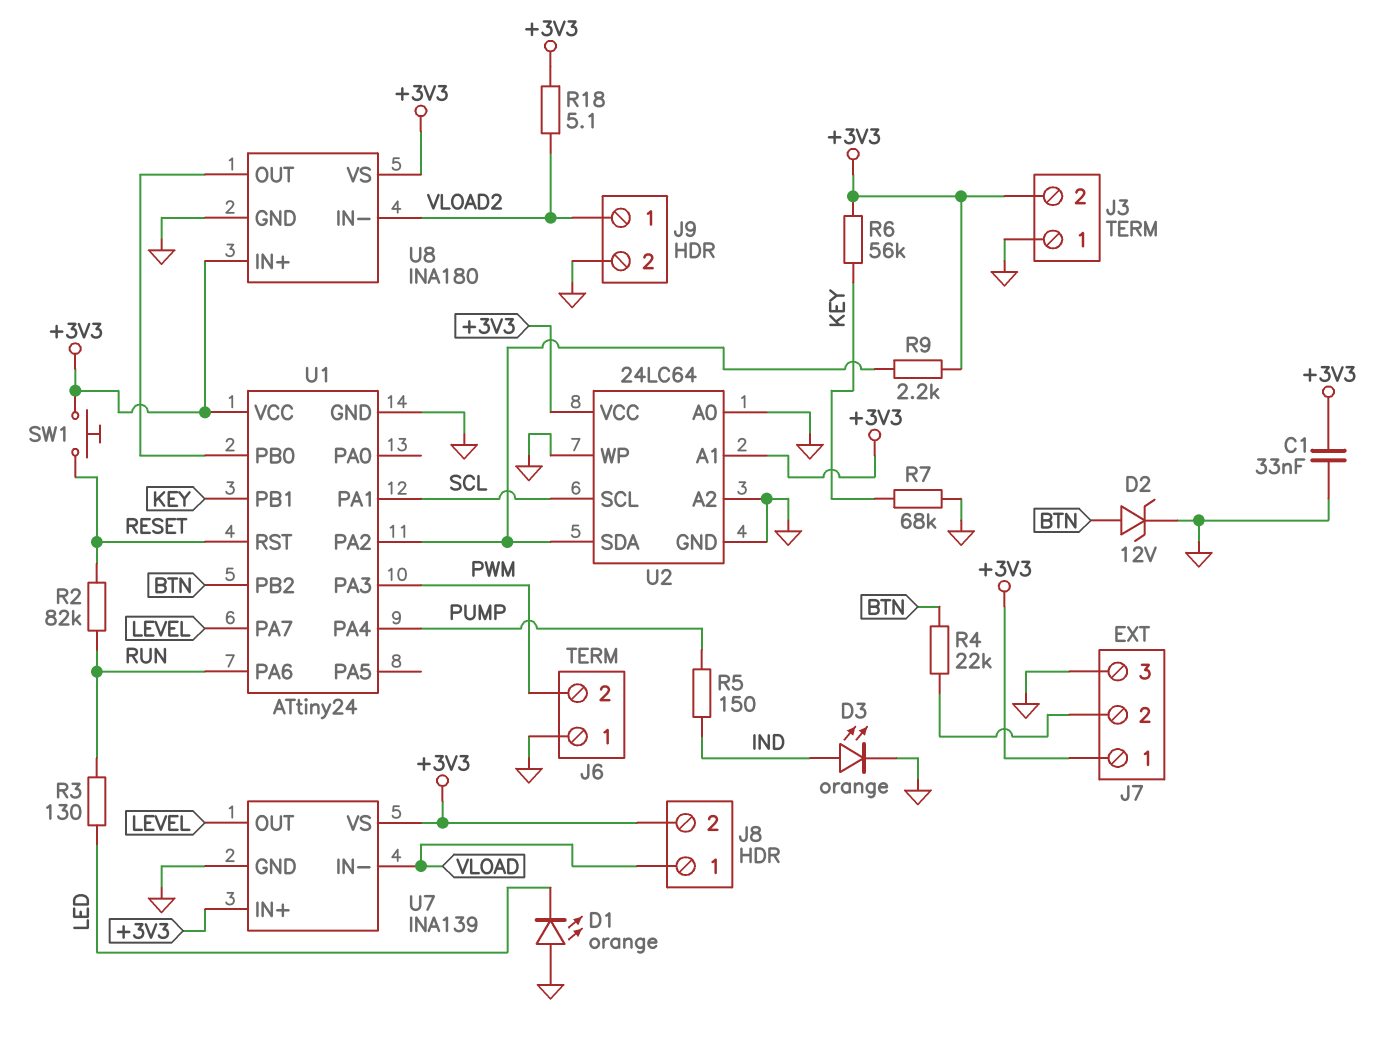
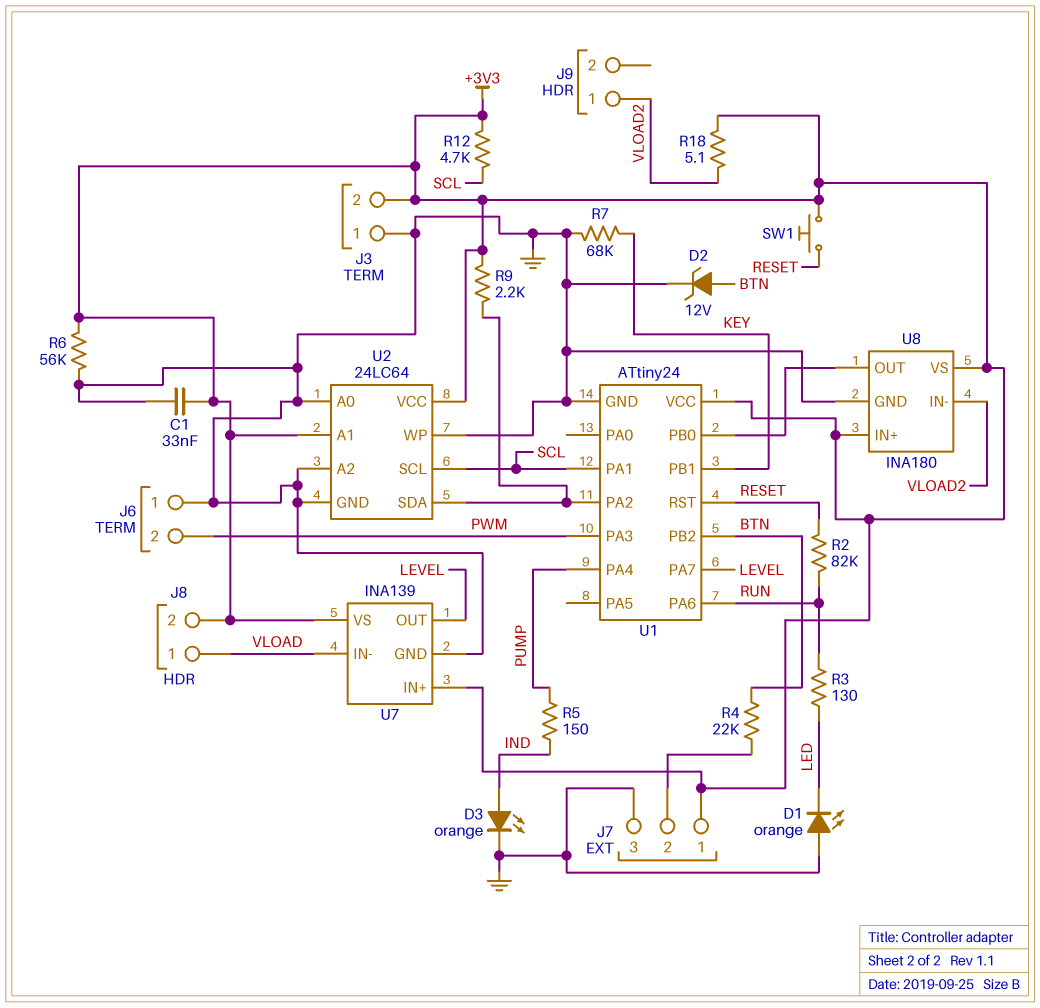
J9 pin 2: GND -> none
R6: 56k (+3V3, KEY) -> 56k (+3V3, GND)
R12: none -> 4.7k (+3V3, SCL)

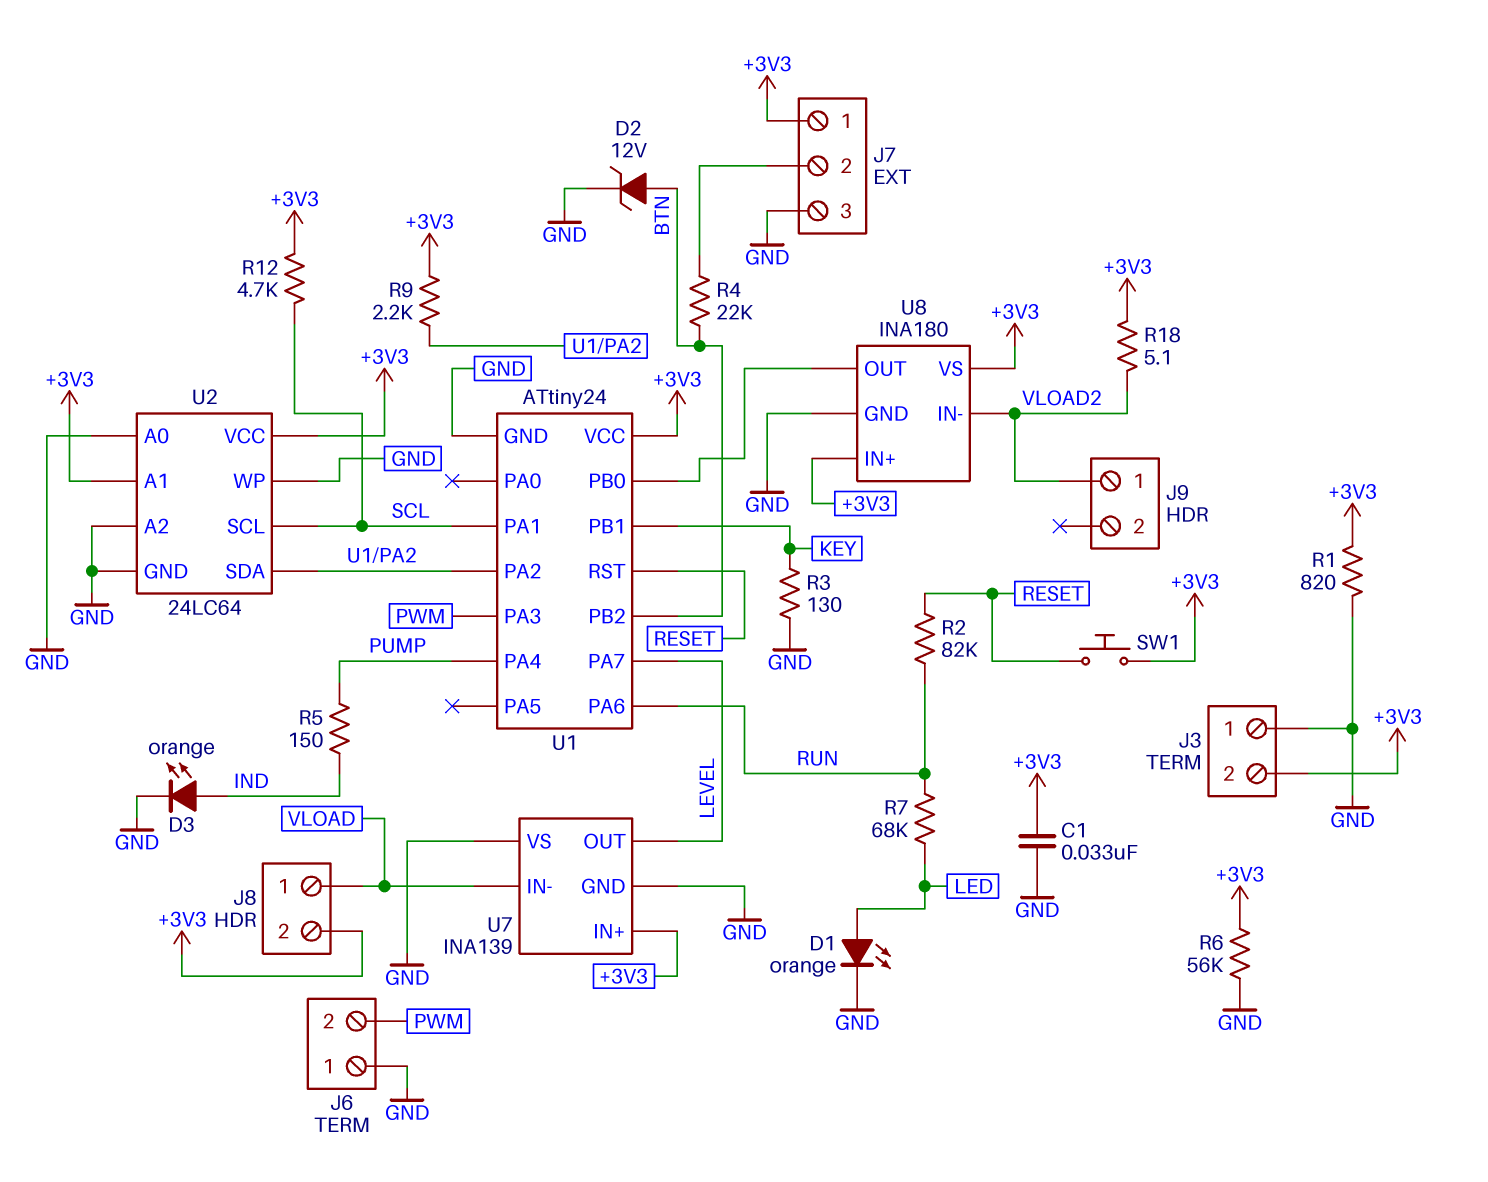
D1: LED orange (A GND, K LED) -> LED orange (A LED, K GND)
R1: none -> 820 (+3V3, GND)
R3: 130 (LED, RUN) -> 130 (GND, KEY)
R7: 68k (GND, KEY) -> 68k (LED, RUN)
U7 pin VS: +3V3 -> GND

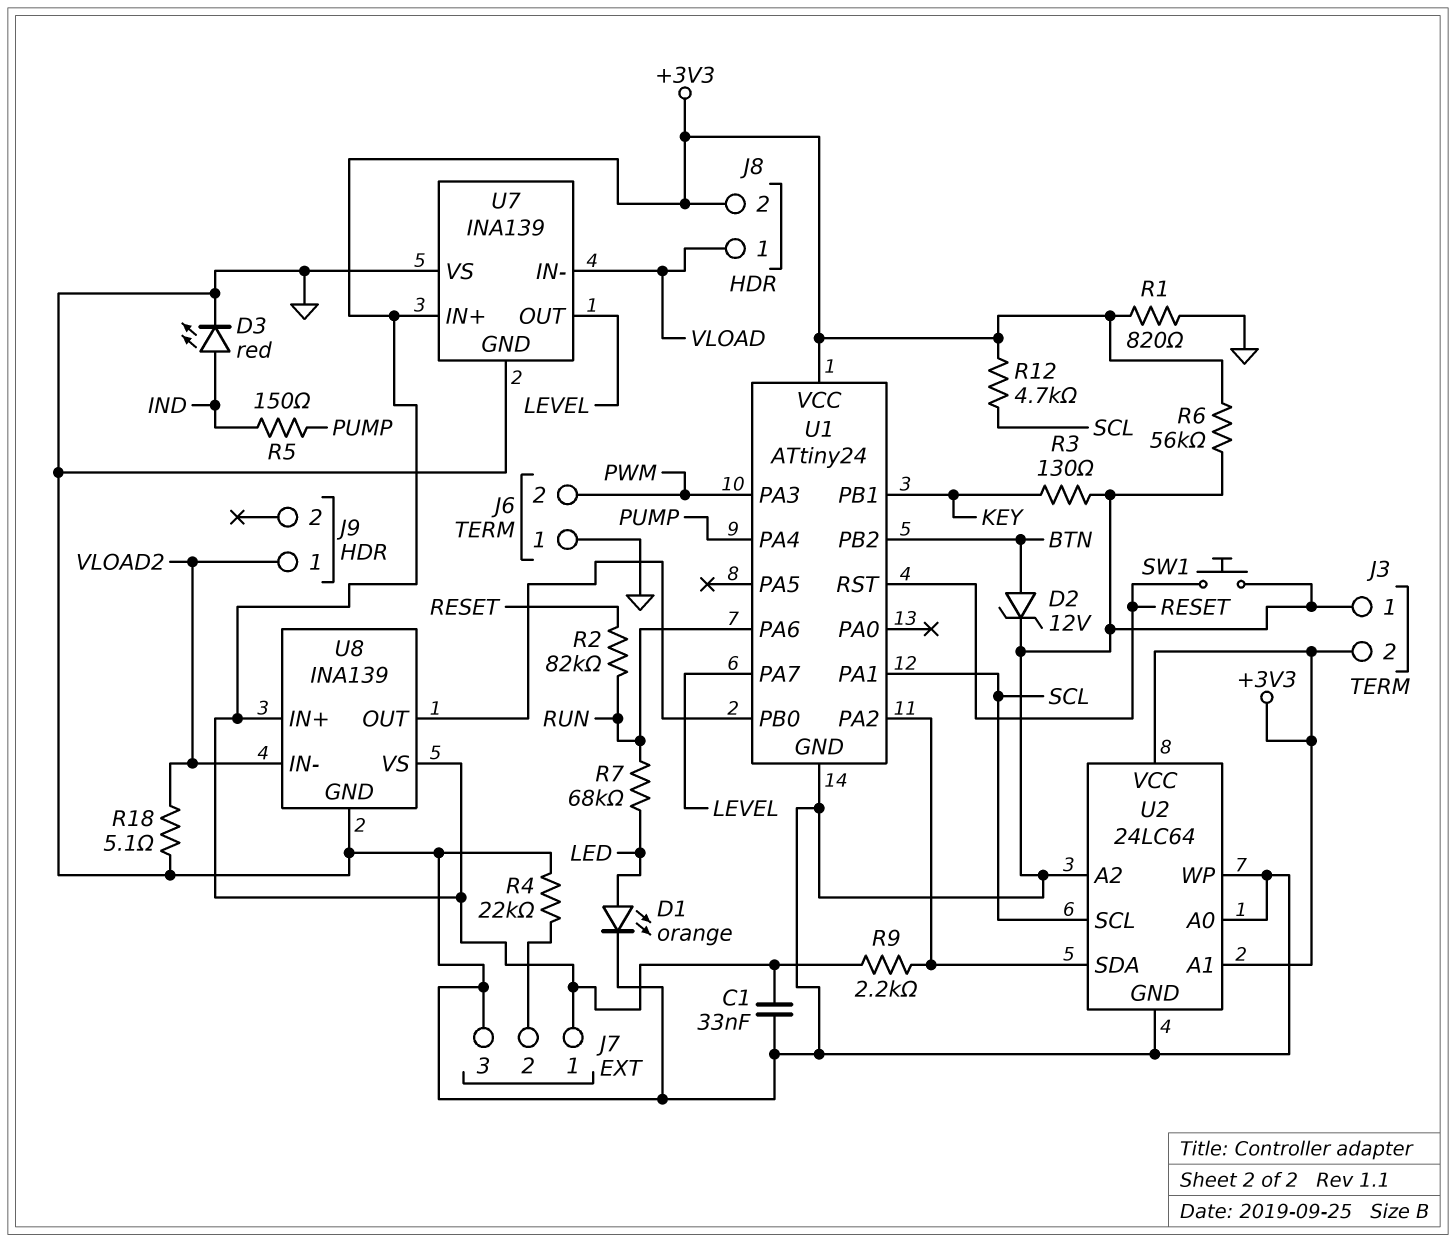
D3: LED orange (A IND, K GND) -> LED red (A IND, K GND)
R4: 22k (BTN, J7/2) -> 22k (GND, J7/2)
R18: 5.1 (+3V3, VLOAD2) -> 5.1 (GND, VLOAD2)
SW1: button (+3V3, RESET) -> button (GND, RESET)
U8: INA180 -> INA139

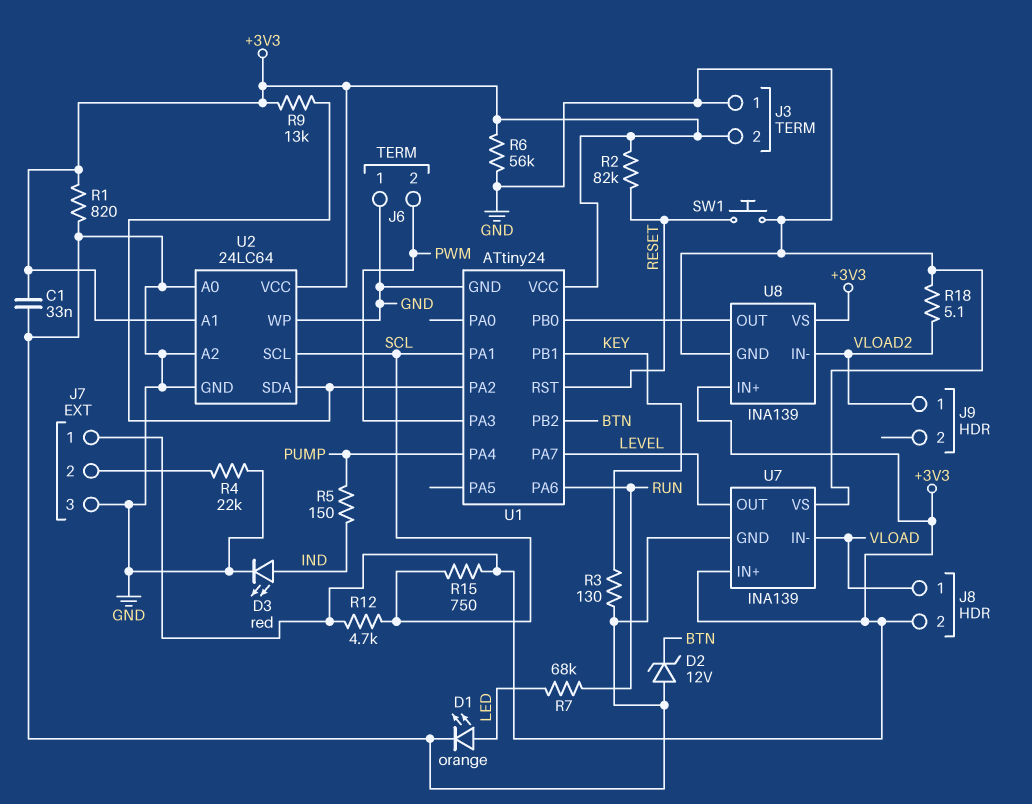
D2: zener 12V (A BTN, K GND) -> zener 12V (A GND, K BTN)
R2: 82k (RESET, RUN) -> 82k (+3V3, RESET)
R9: 2.2k (+3V3, U1/PA2) -> 13k (+3V3, U1/PA2)
R15: none -> 750 (+3V3, SCL)

